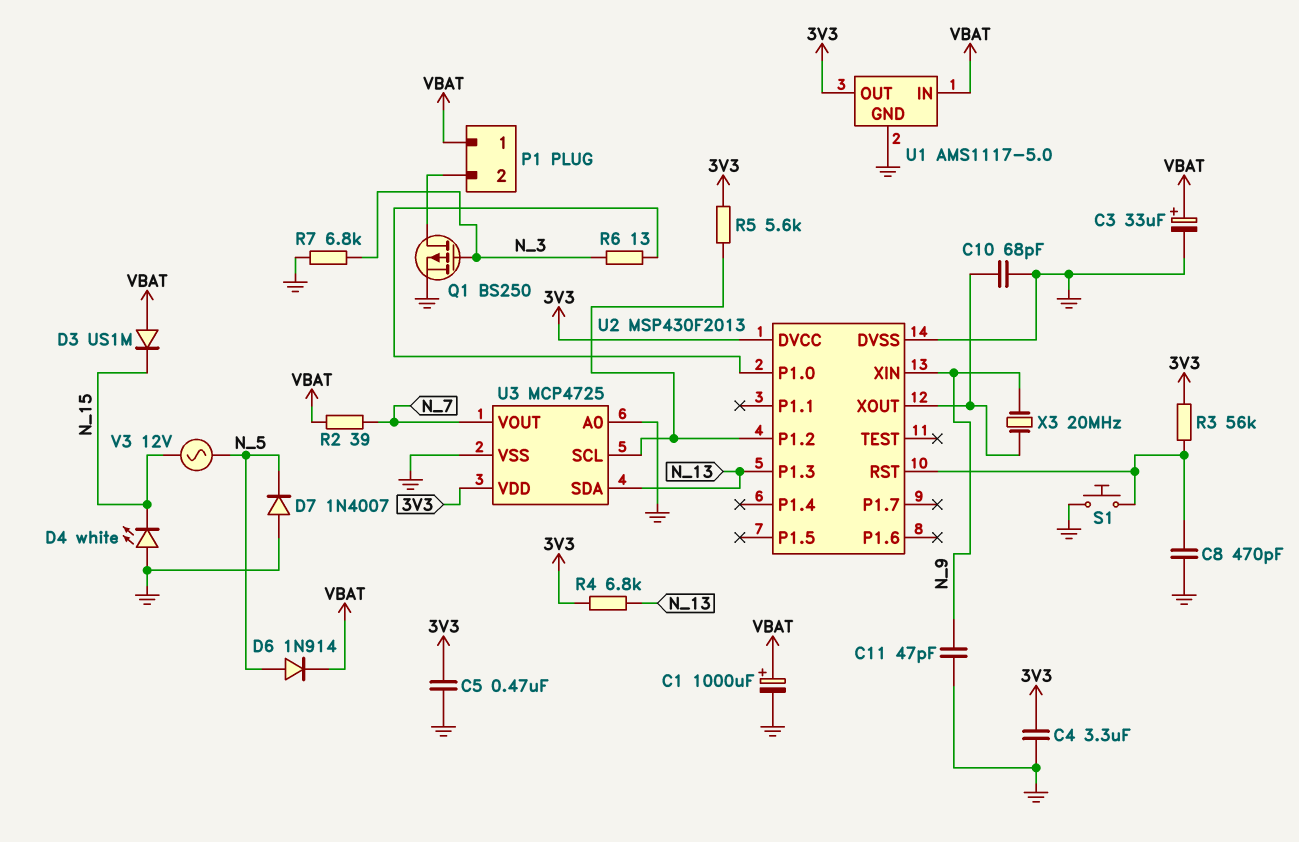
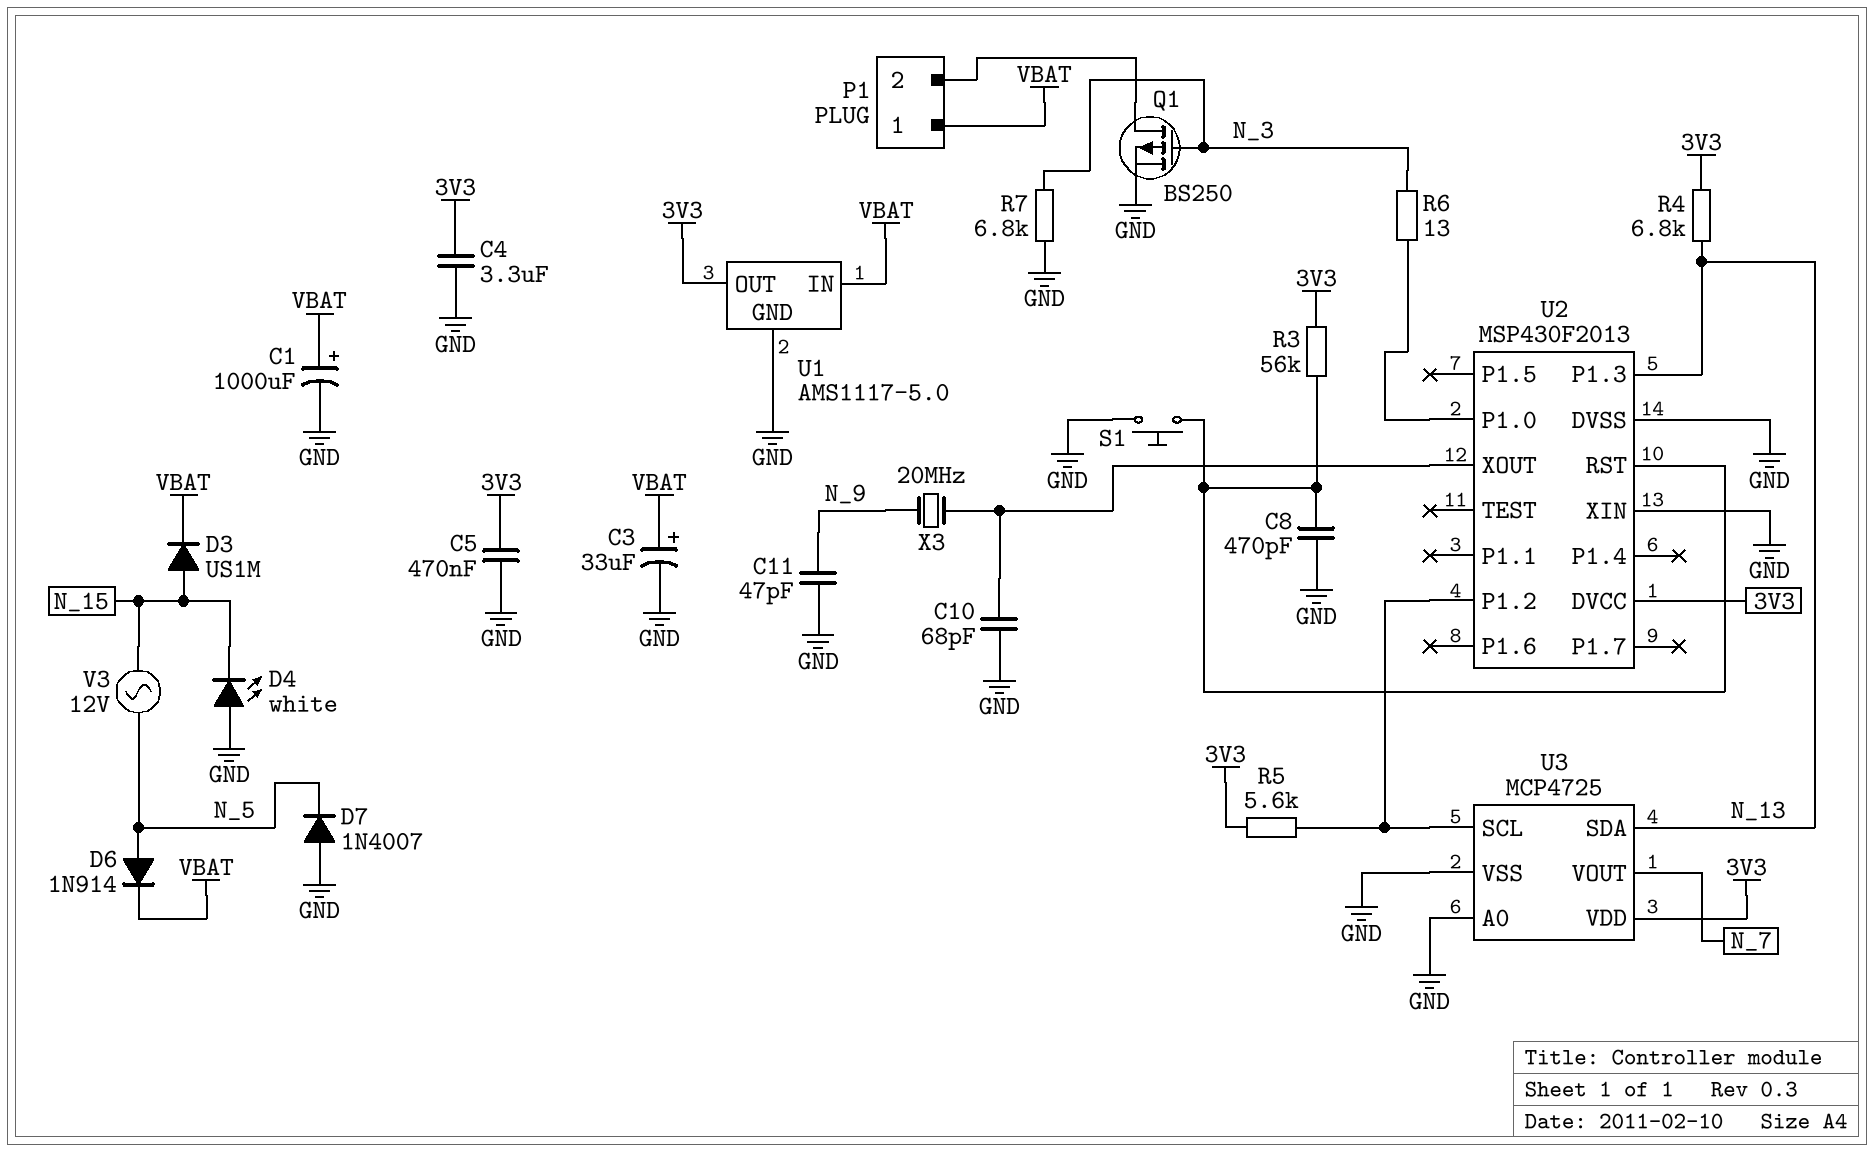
D3: diode US1M (A VBAT, K N_15) -> diode US1M (A N_15, K VBAT)
R2: 39 (N_7, VBAT) -> none
U2 pin XIN: N_9 -> GND

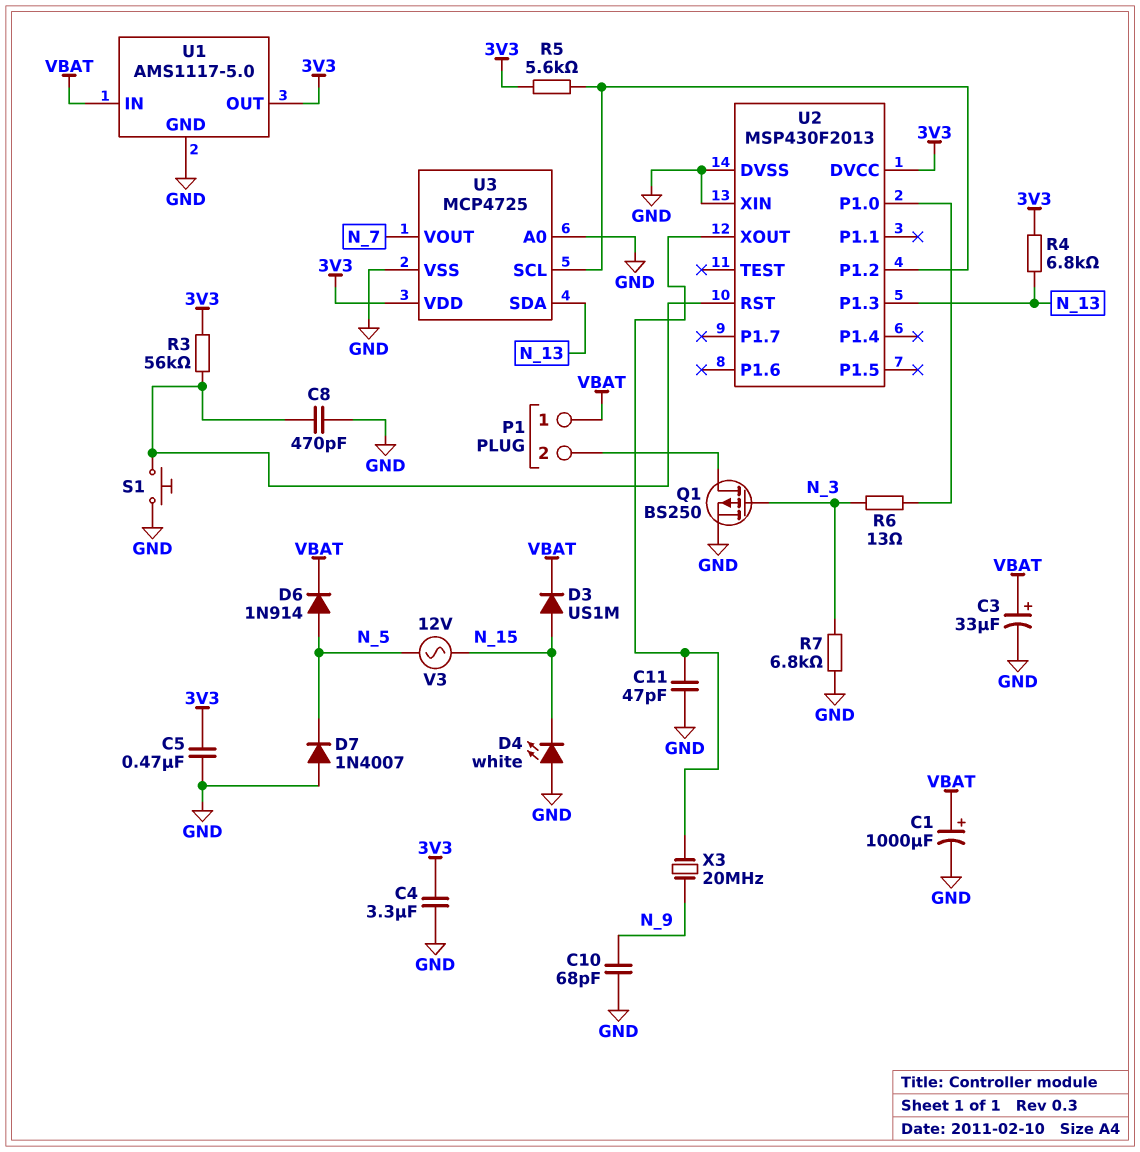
C10: 68pF (GND, U2/XOUT) -> 68pF (GND, N_9)
C11: 47pF (GND, N_9) -> 47pF (GND, U2/XOUT)

